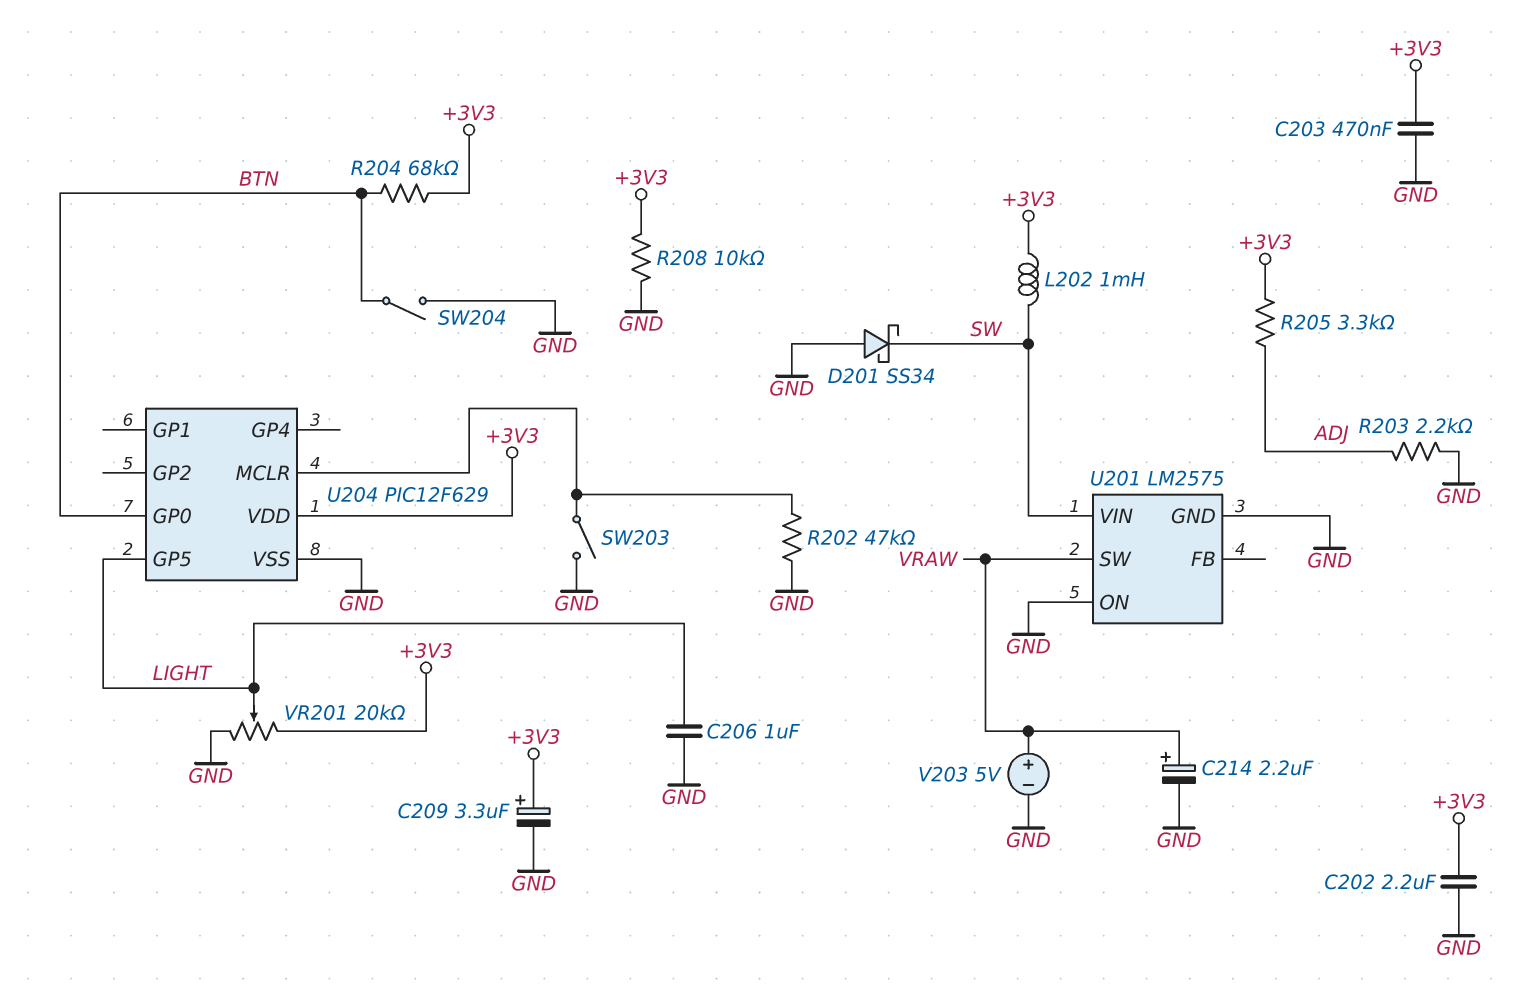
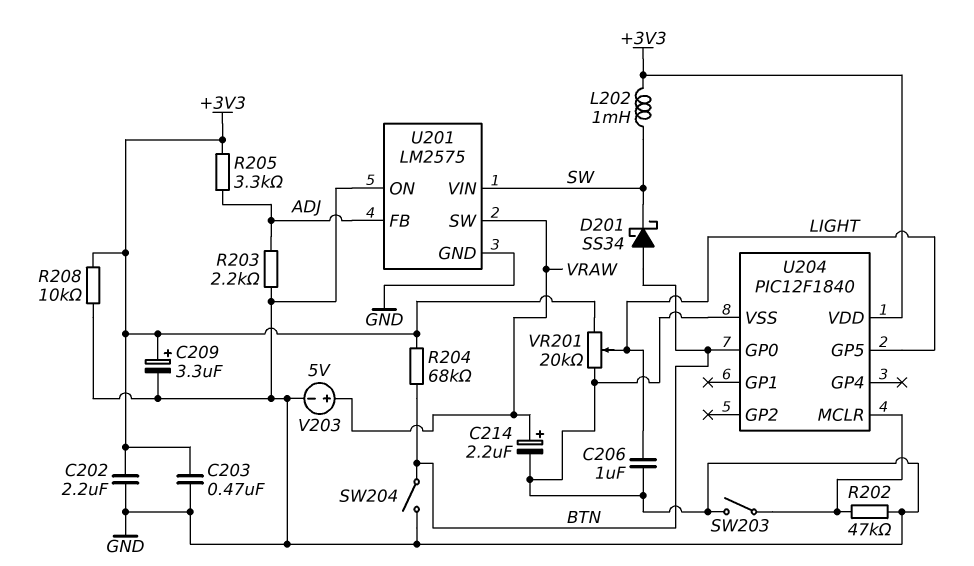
D201: schottky SS34 (A GND, K SW) -> schottky SS34 (A BTN, K SW)
U201 pin FB: none -> ADJ
U204: PIC12F629 -> PIC12F1840

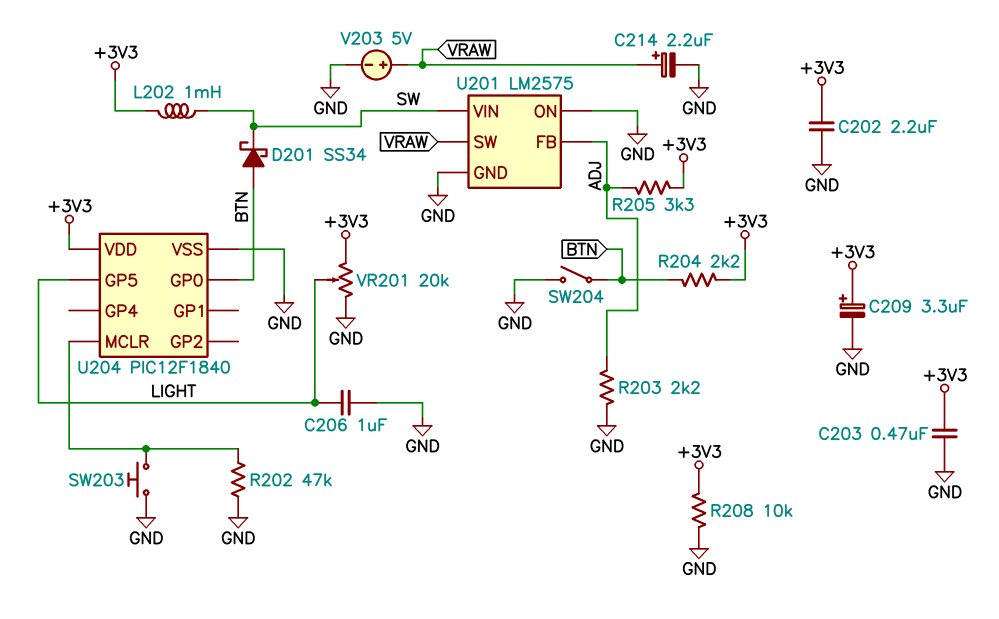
R204: 68k (+3V3, BTN) -> 2.2k (+3V3, BTN)
SW203: switch (GND, U204/MCLR) -> button (GND, U204/MCLR)

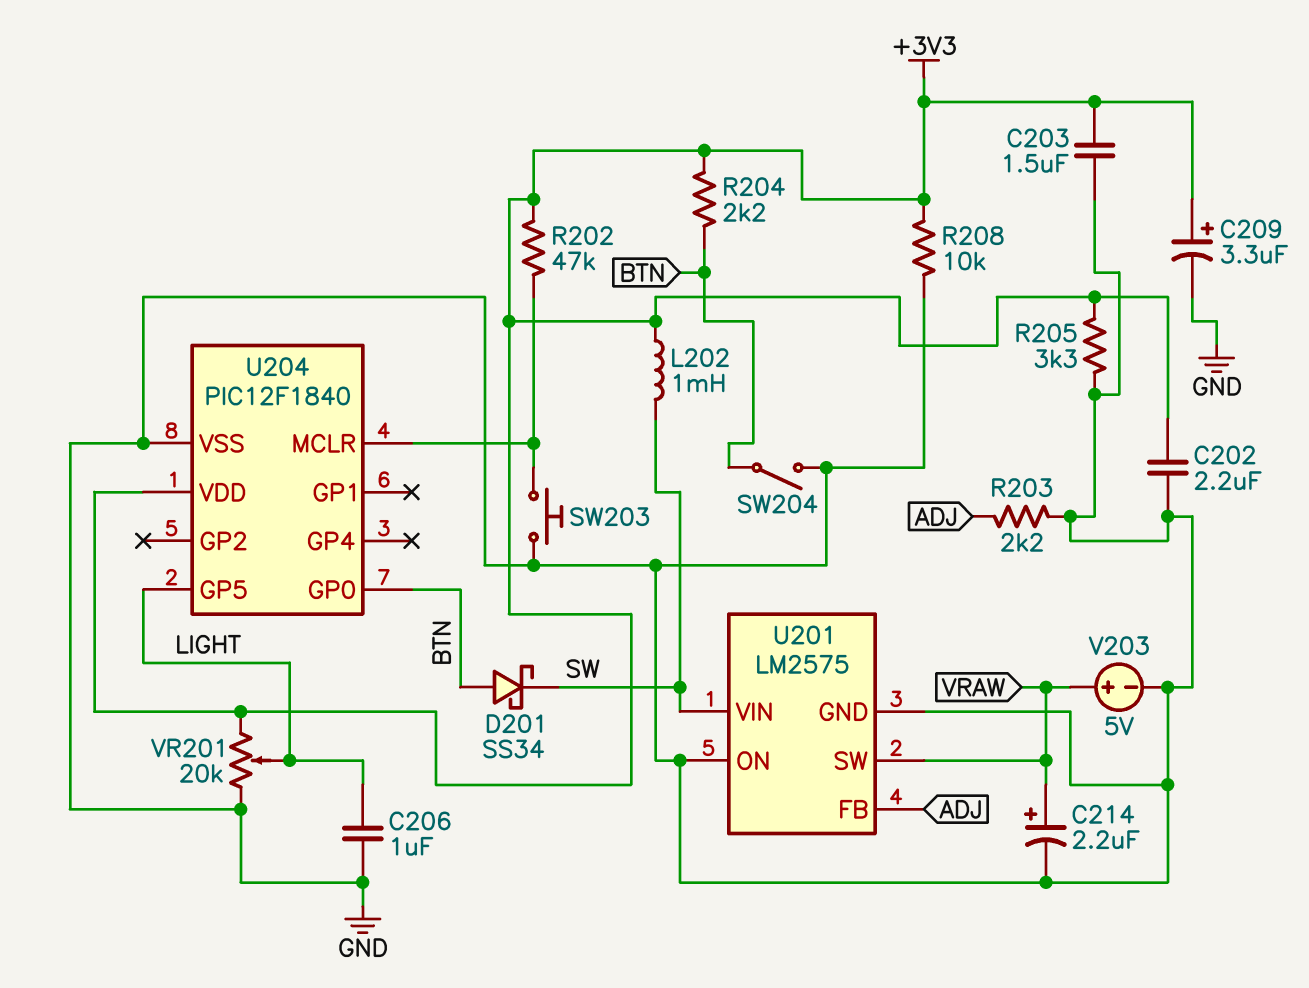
C203: 470nF (+3V3, GND) -> 1.5uF (+3V3, GND)
R202: 47k (GND, U204/MCLR) -> 47k (+3V3, U204/MCLR)
R205: 3.3k (+3V3, ADJ) -> 3.3k (+3V3, GND)

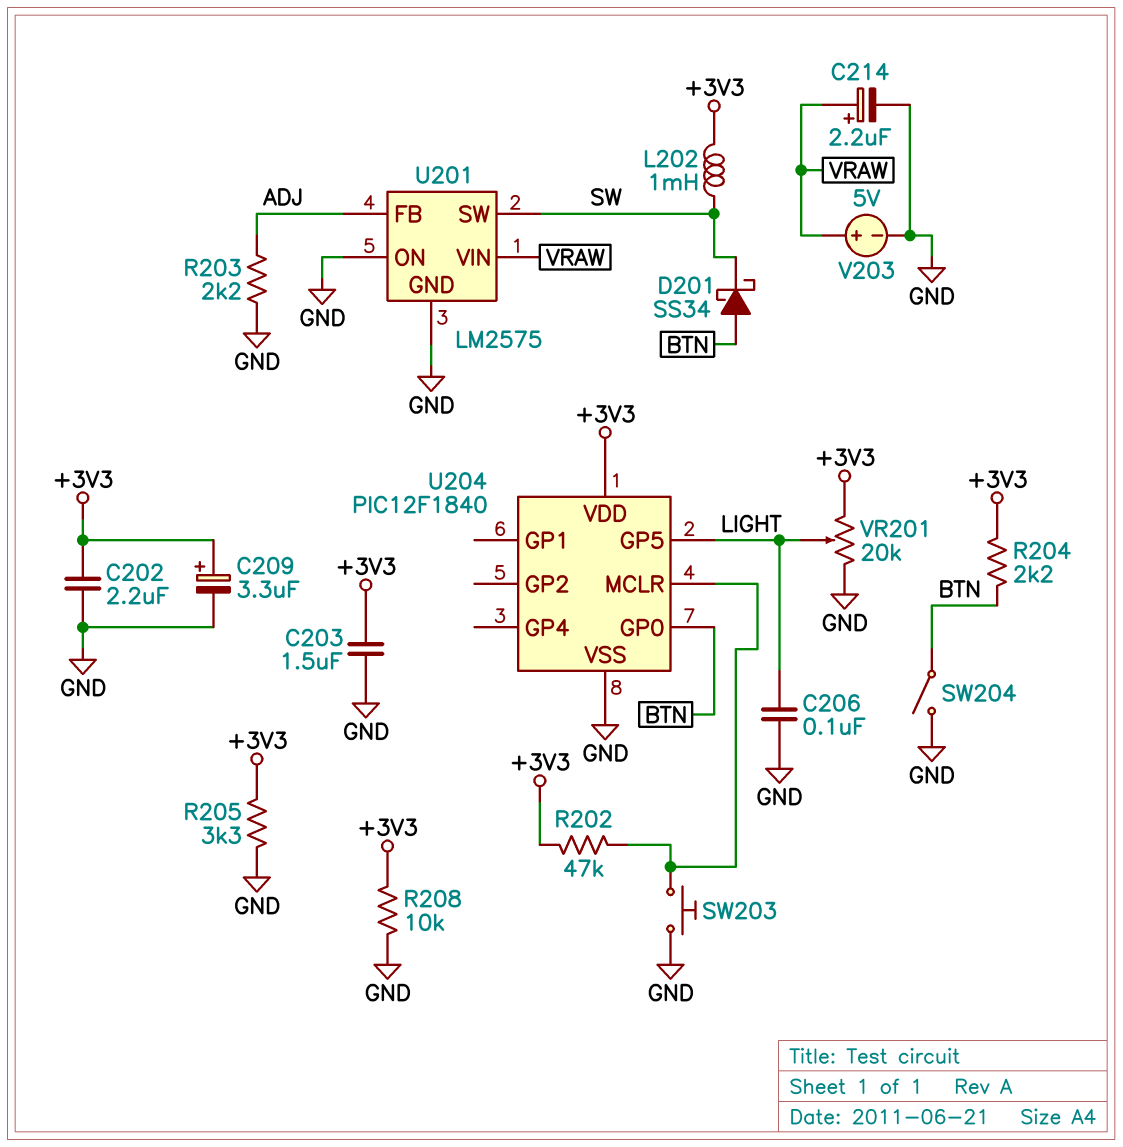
C206: 1uF (GND, LIGHT) -> 100nF (GND, LIGHT)
U201 pin SW: VRAW -> SW
U201 pin VIN: SW -> VRAW

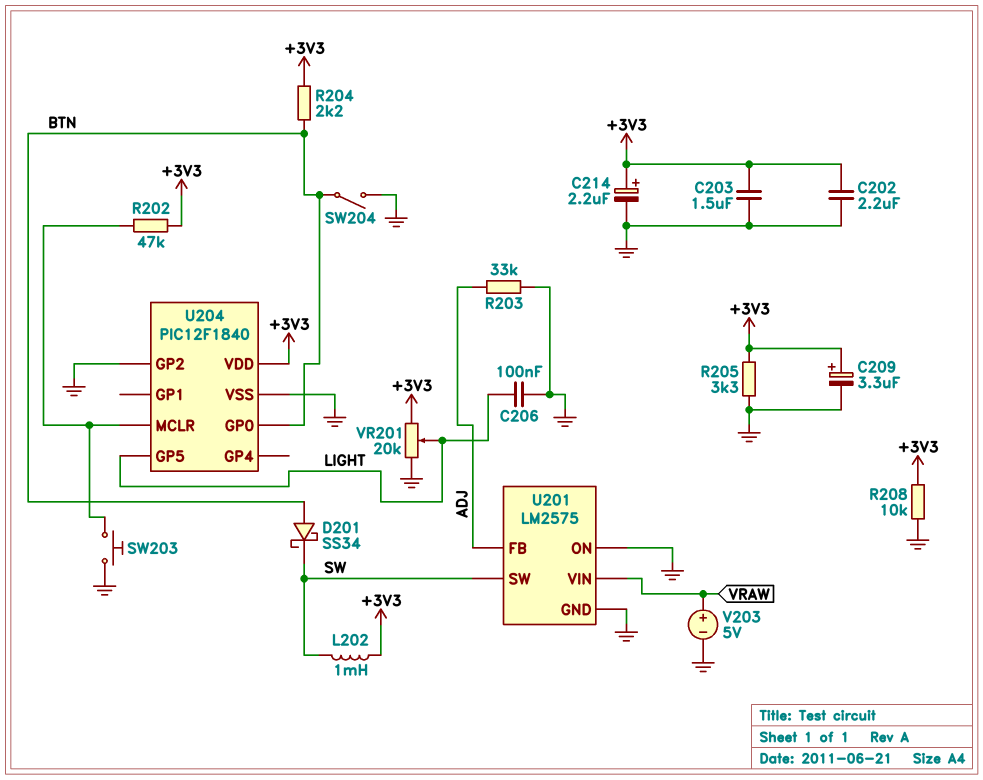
C214: 2.2uF (plus VRAW, minus GND) -> 2.2uF (plus +3V3, minus GND)
R203: 2.2k (ADJ, GND) -> 33k (ADJ, GND)
U204 pin GP2: none -> GND

